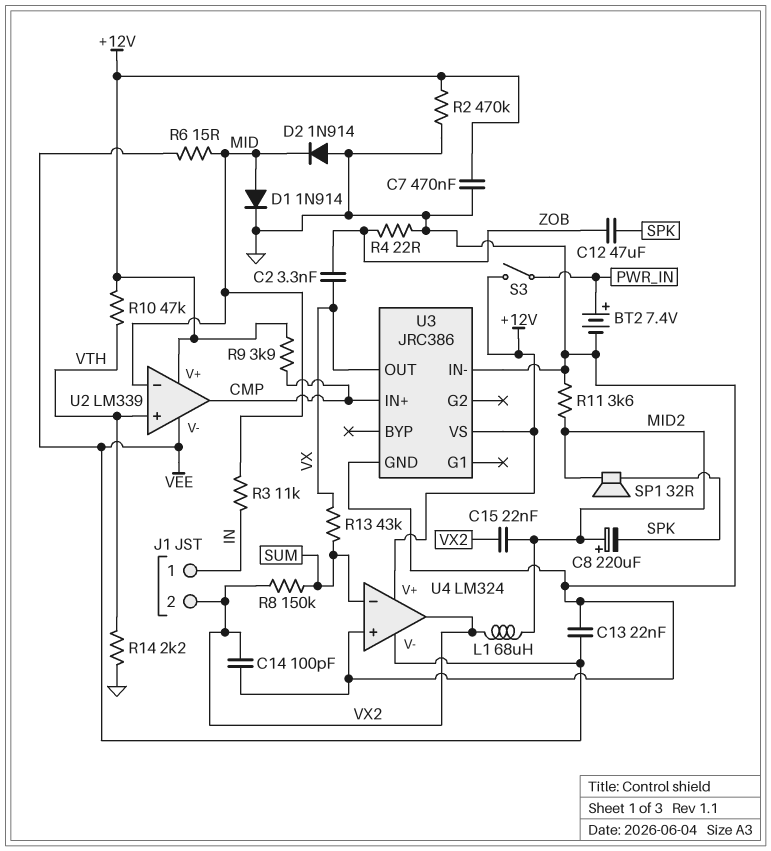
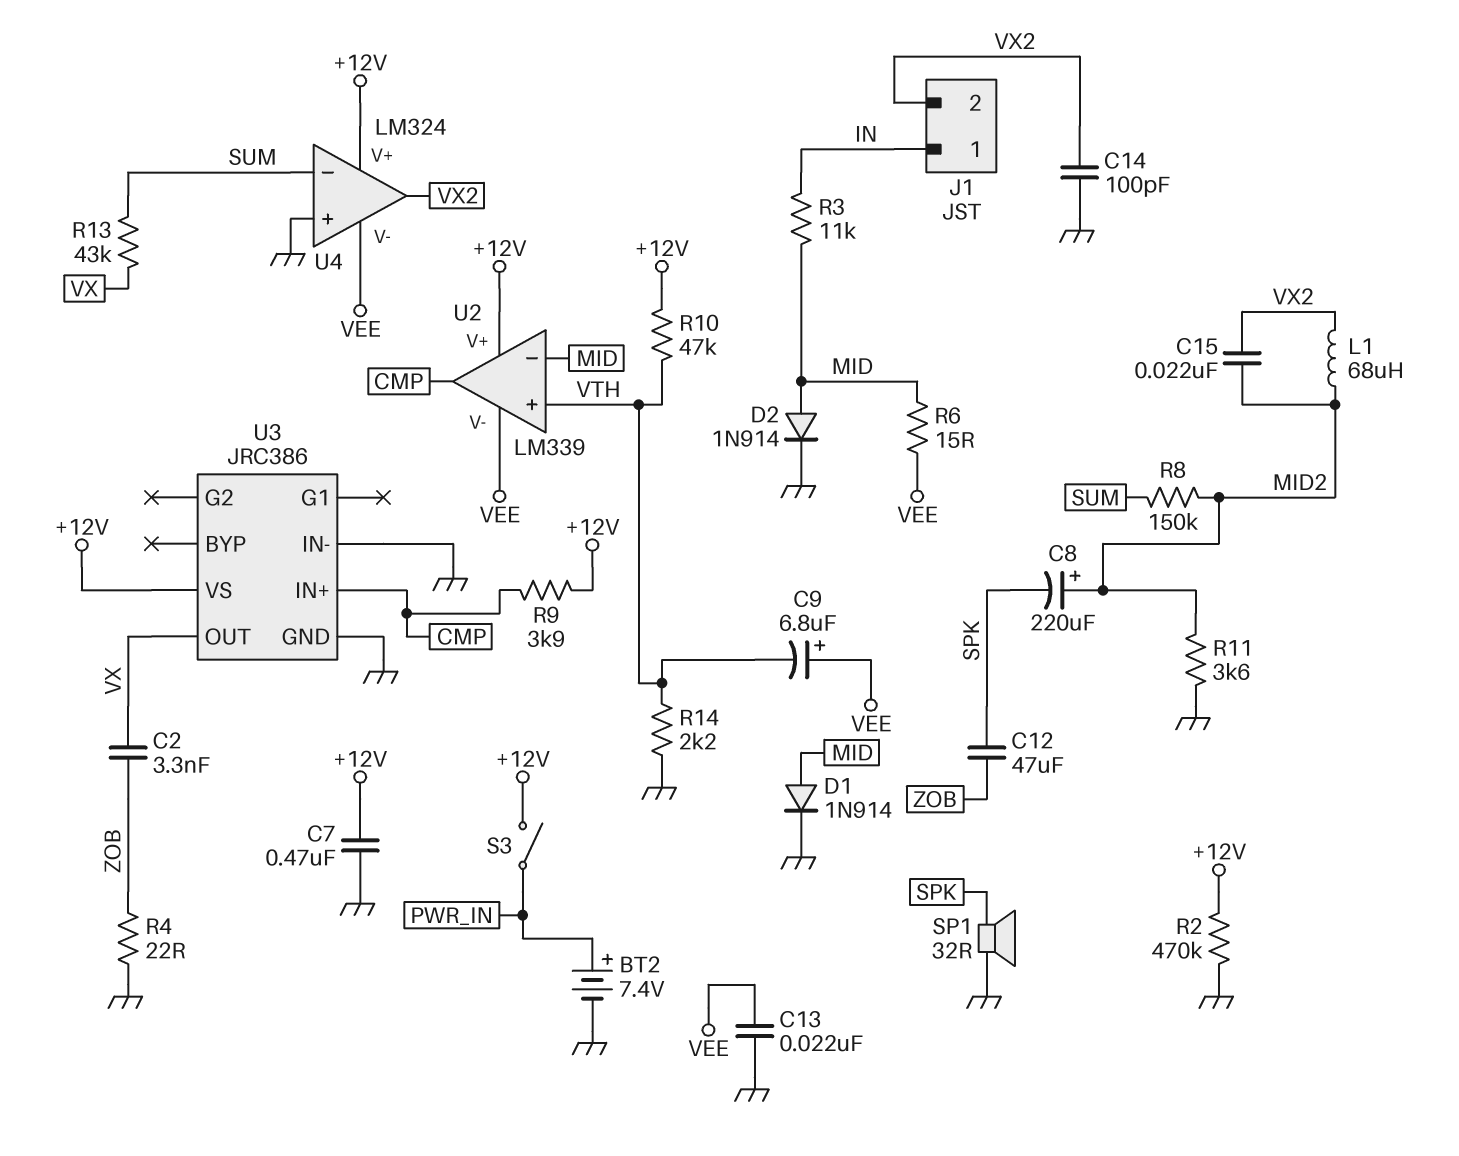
C9: none -> 6.8uF (plus VEE, minus VTH)
D2: diode 1N914 (A GND, K MID) -> diode 1N914 (A MID, K GND)
R8: 150k (SUM, VX2) -> 150k (MID2, SUM)
SP1: speaker 32R (MID2, SPK) -> speaker 32R (GND, SPK)

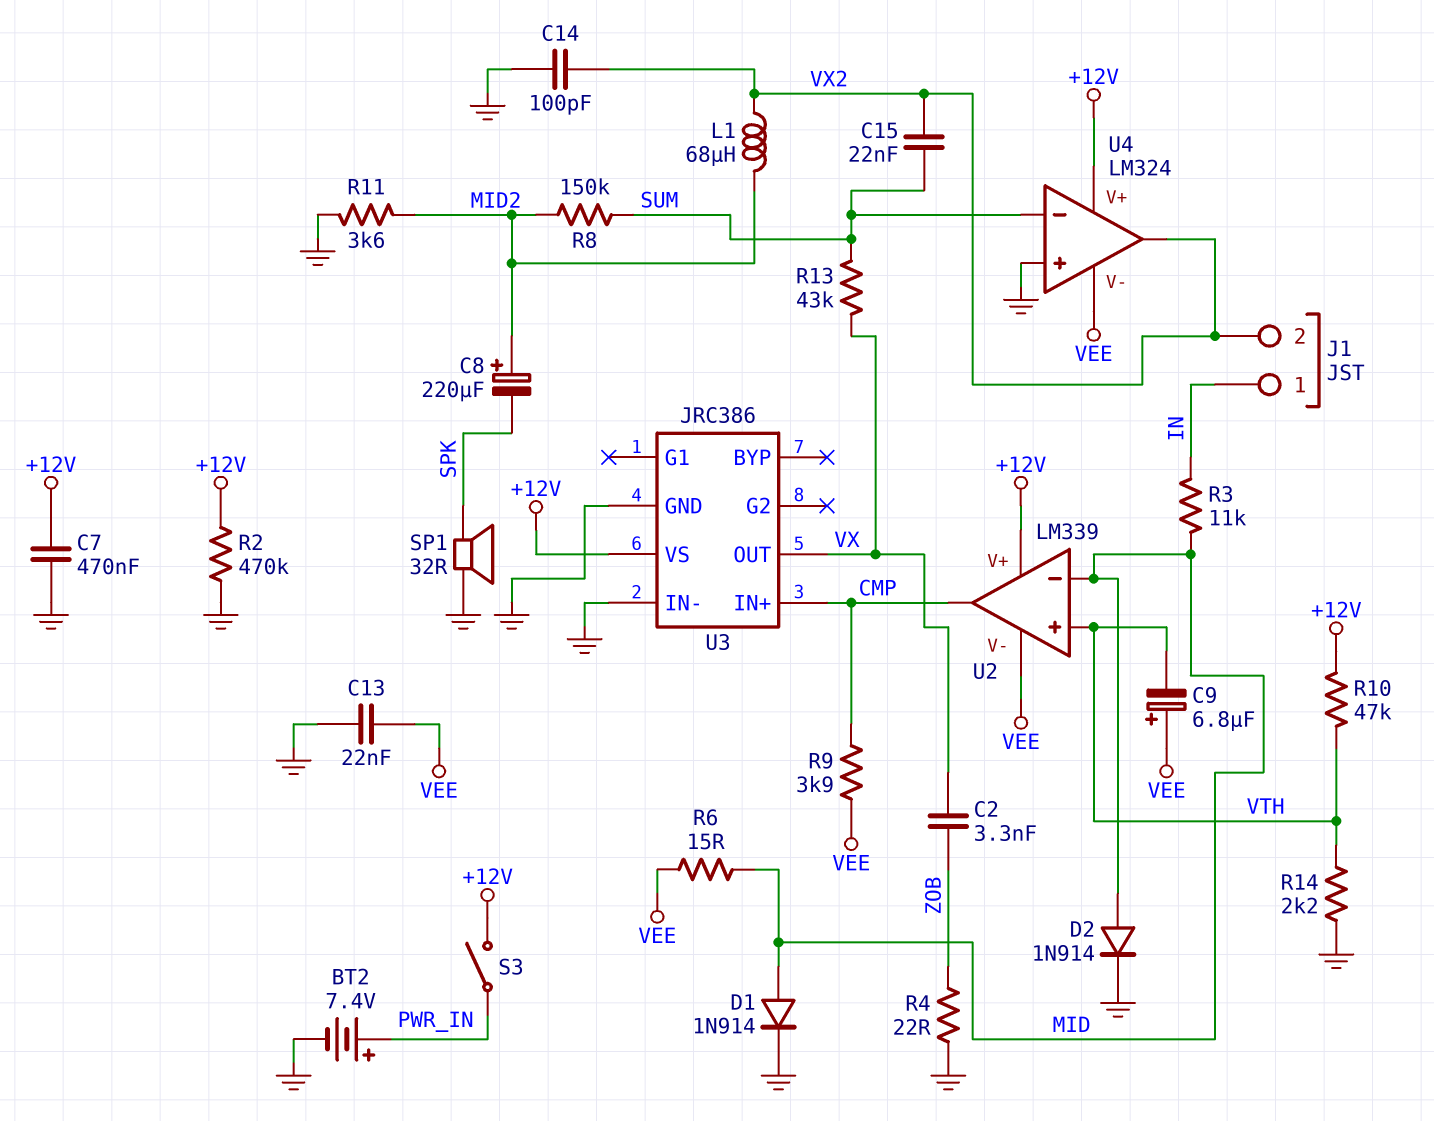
C12: 47uF (SPK, ZOB) -> none
C15: 22nF (MID2, VX2) -> 22nF (SUM, VX2)
R9: 3.9k (+12V, CMP) -> 3.9k (CMP, VEE)

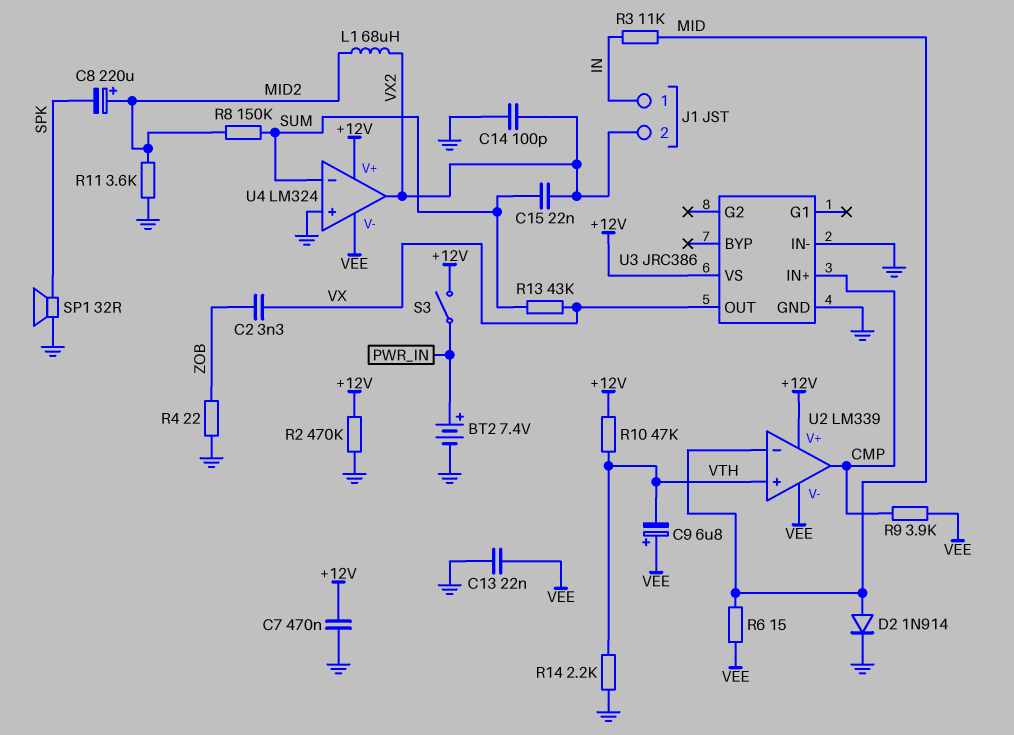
D1: diode 1N914 (A MID, K GND) -> none

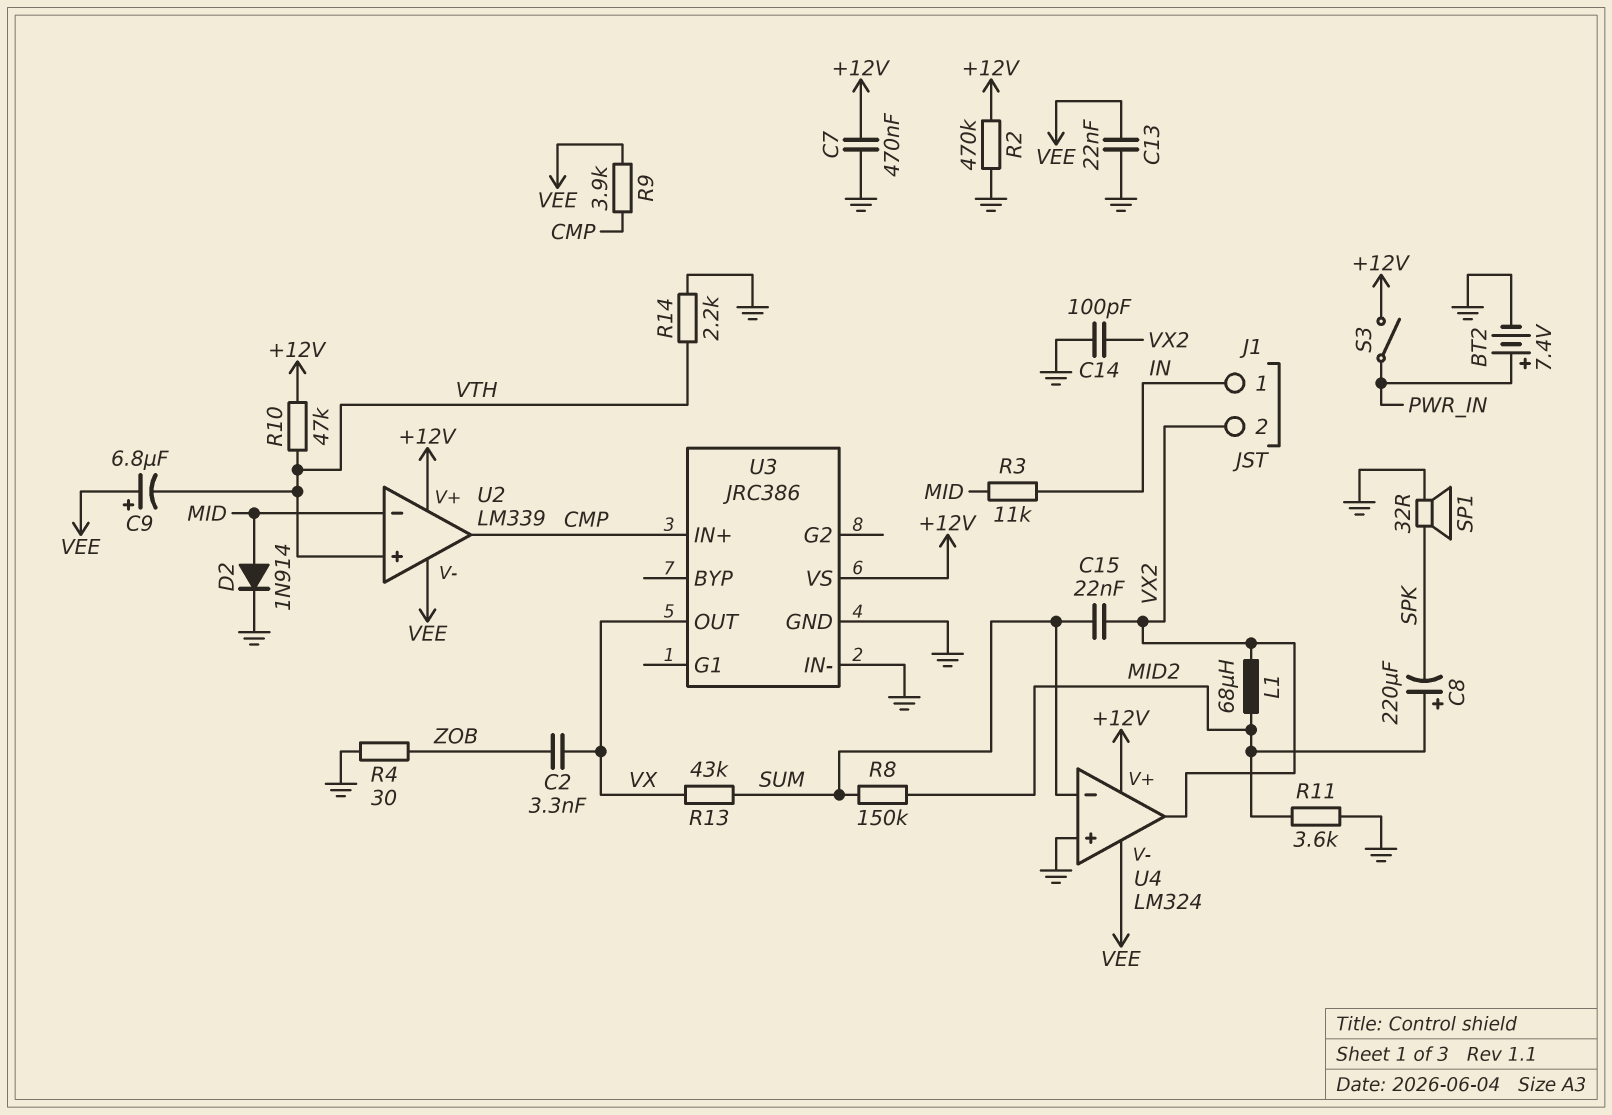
R4: 22 (GND, ZOB) -> 30 (GND, ZOB)
R6: 15 (MID, VEE) -> none

